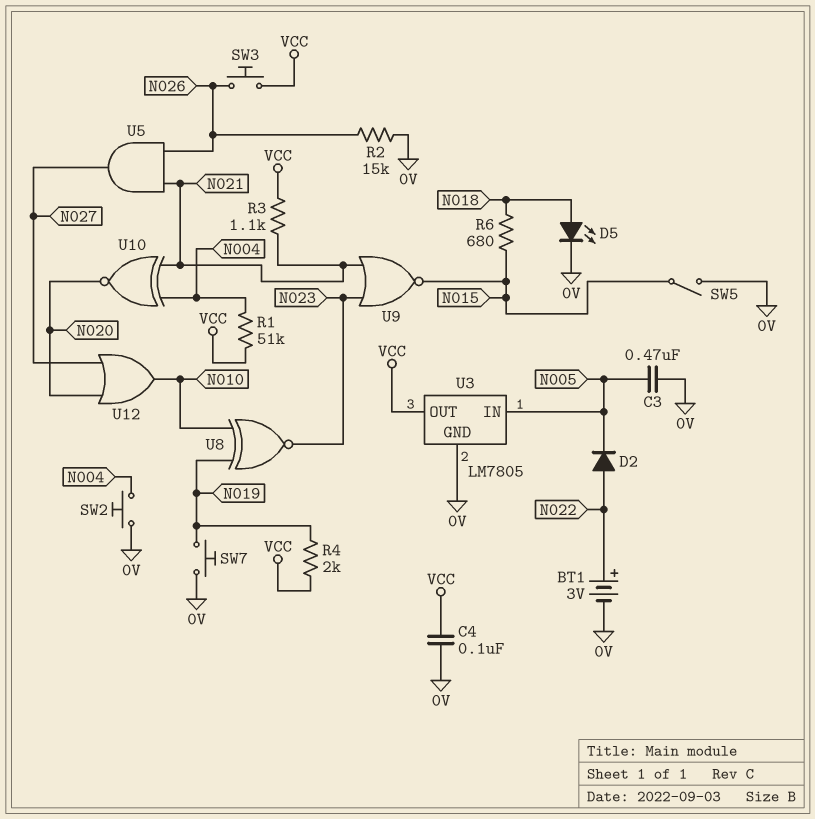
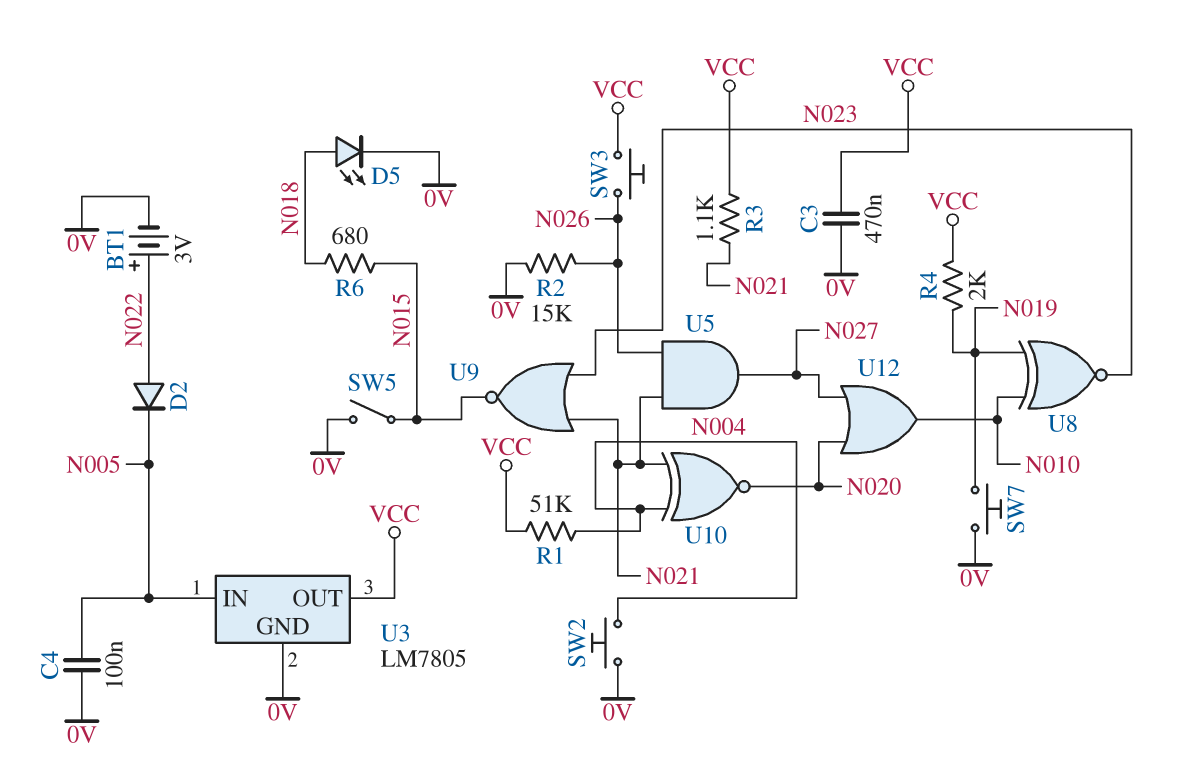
C3: 470nF (0V, N005) -> 470nF (0V, VCC)
C4: 100nF (0V, VCC) -> 100nF (0V, N005)

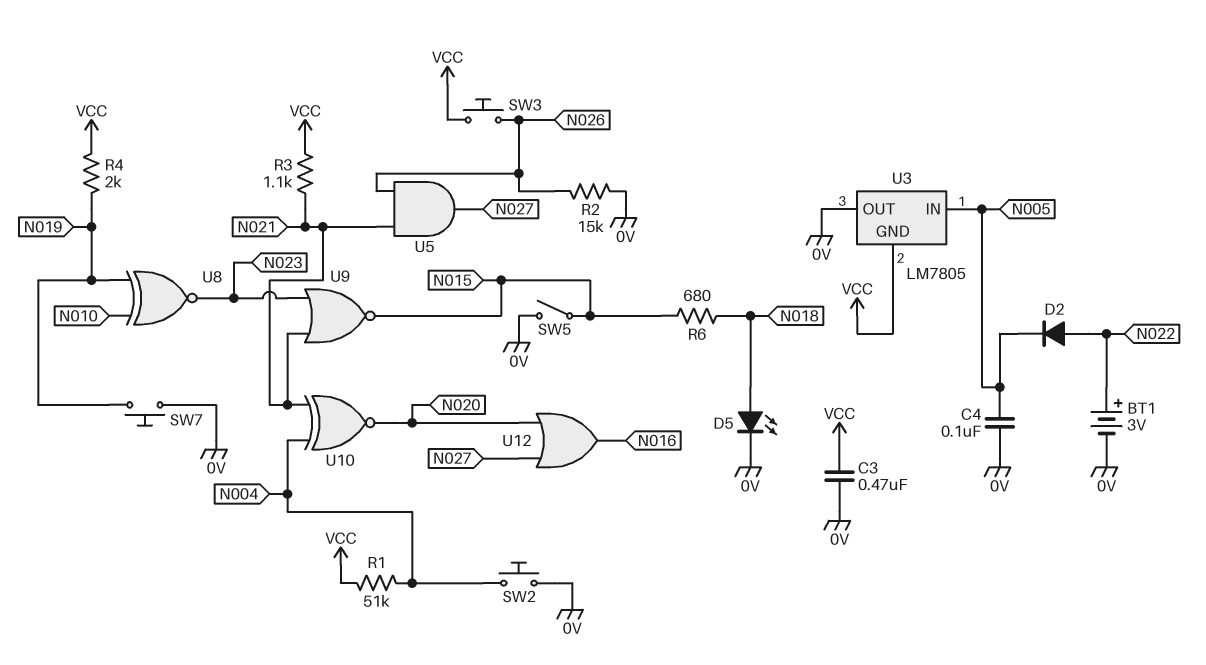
U3 pin GND: 0V -> VCC
U3 pin OUT: VCC -> 0V
U12: OR (in N020, in N027, out N010) -> OR (in N020, in N027, out N016)

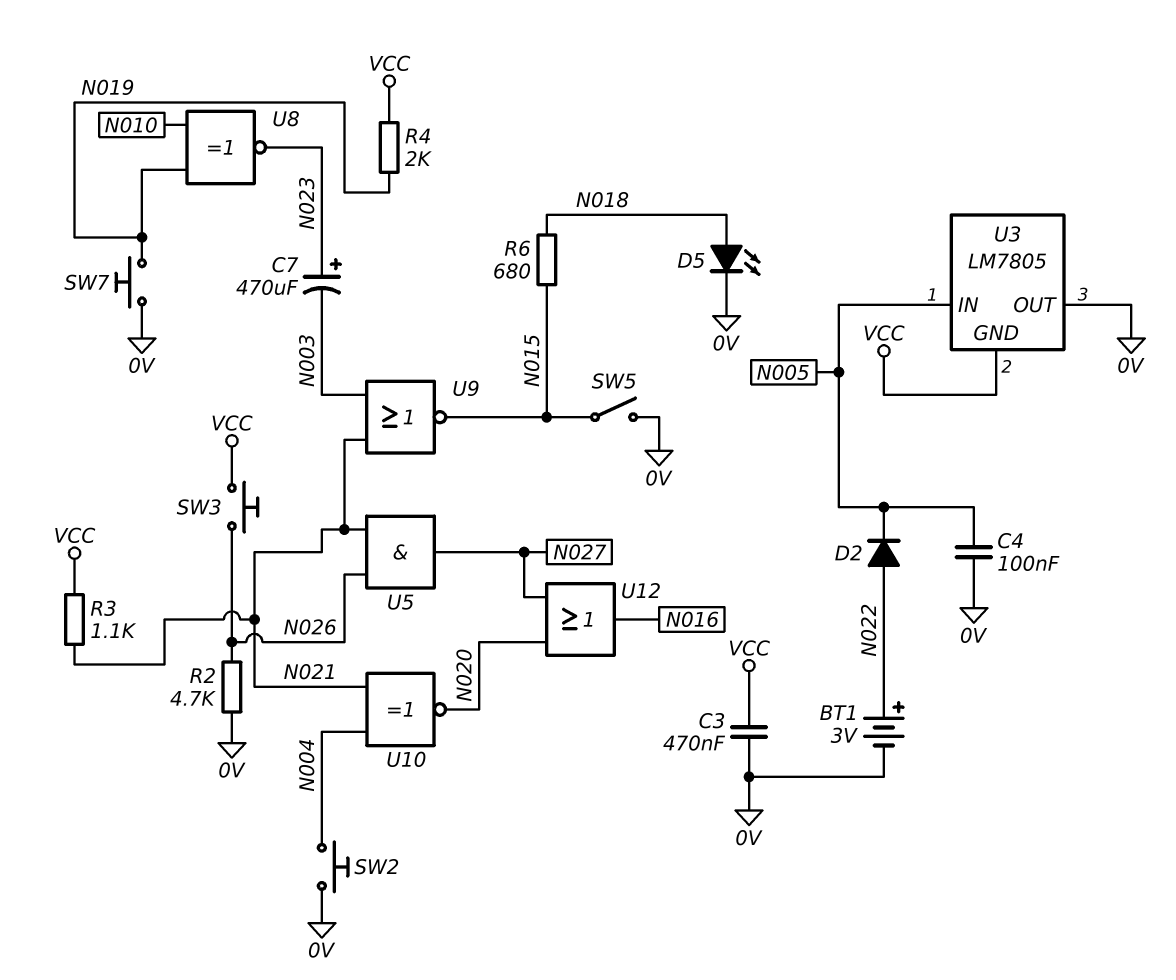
C7: none -> 470uF (plus N023, minus N003)
R1: 51k (N004, VCC) -> none
R2: 15k (0V, N026) -> 4.7k (0V, N026)
U9: NOR (in N021, in N023, out N015) -> NOR (in N003, in N021, out N015)

